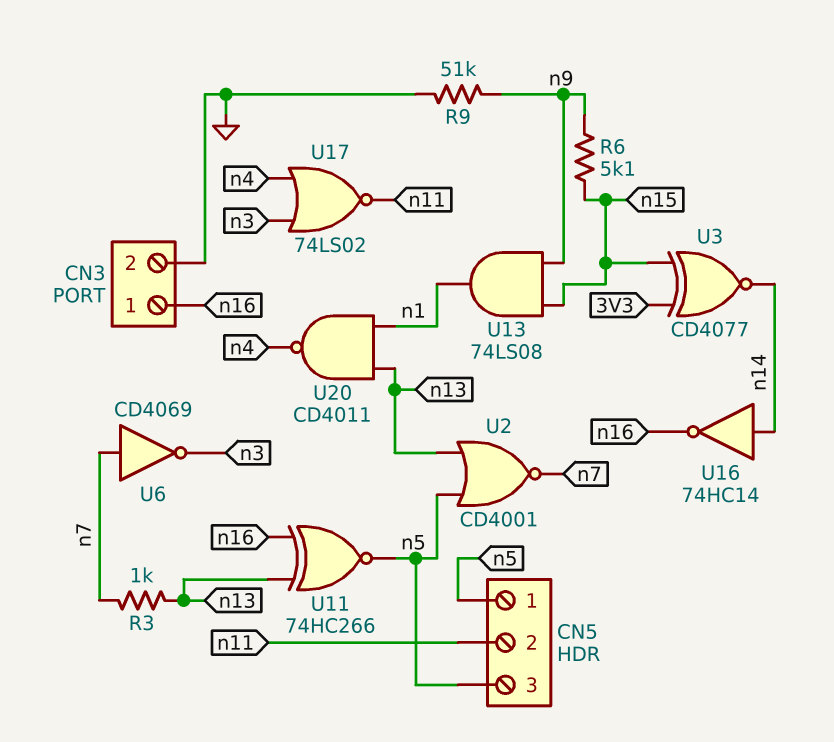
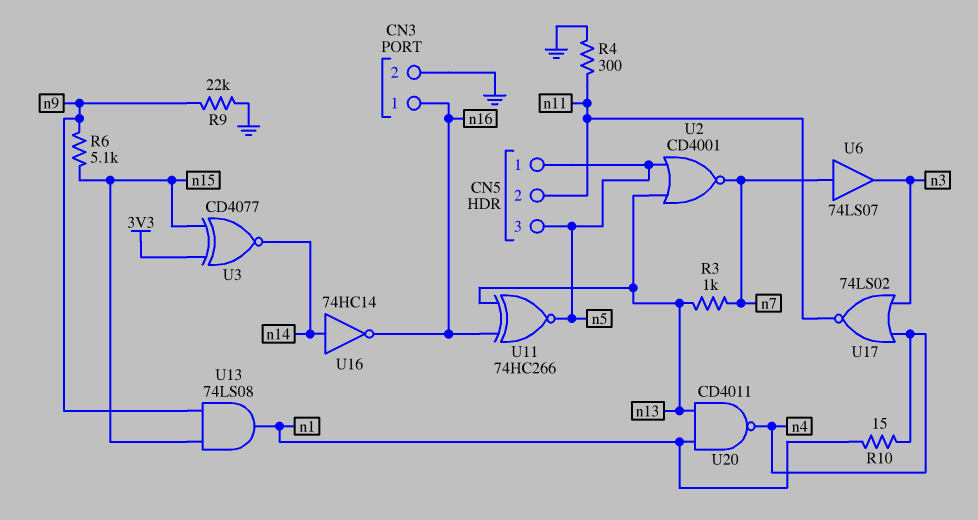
R4: none -> 300 (GND, n11)
R9: 51k (GND, n9) -> 22k (GND, n9)
R10: none -> 15 (n1, n4)
U6: NOT CD4069 (in n7, out n3) -> buffer 74LS07 (in n7, out n3)

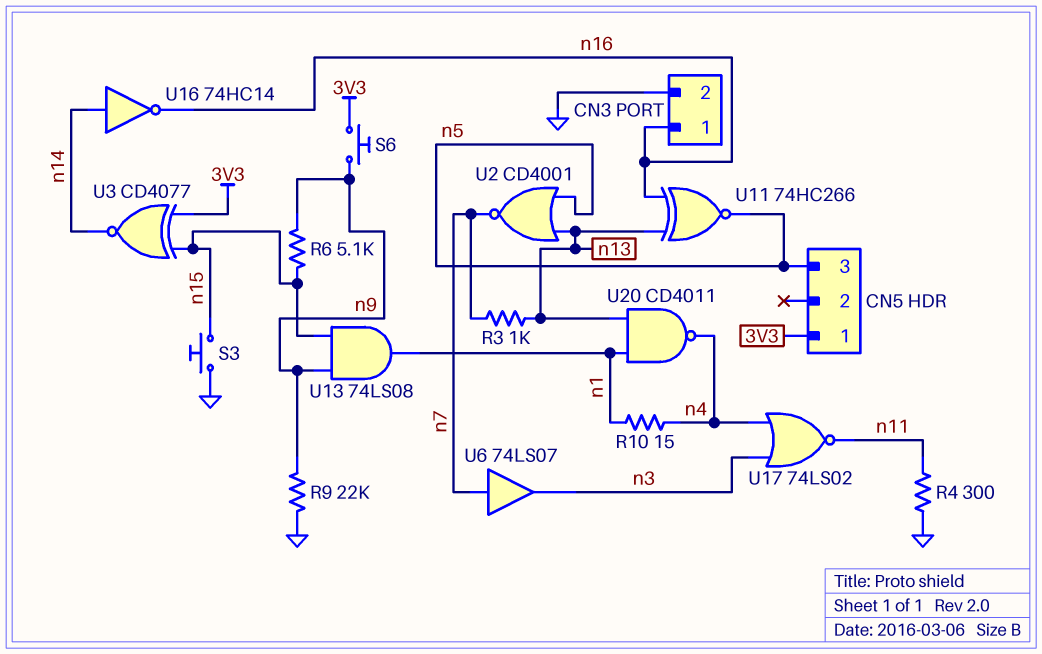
CN5 pin 1: n5 -> 3V3
CN5 pin 2: n11 -> none
S3: none -> button (GND, n15)
S6: none -> button (3V3, n9)

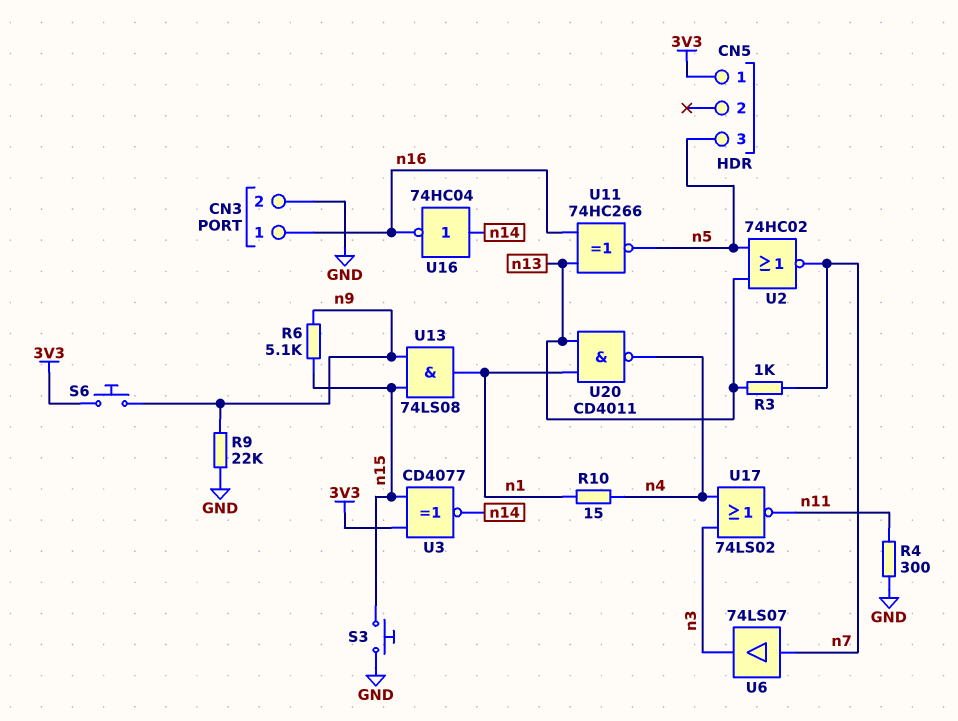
U2: NOR CD4001 (in n5, in n13, out n7) -> NOR 74HC02 (in n5, in n13, out n7)
U16: NOT 74HC14 (in n14, out n16) -> NOT 74HC04 (in n14, out n16)

